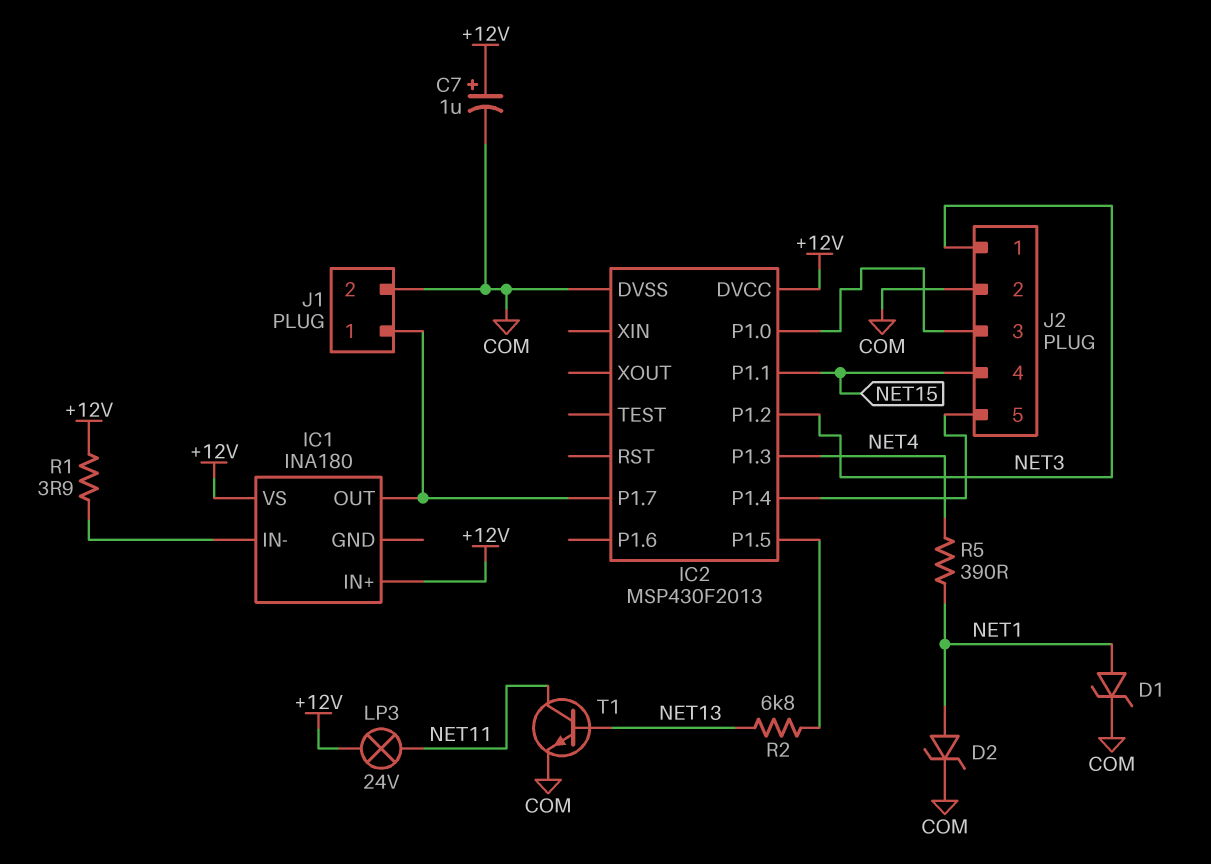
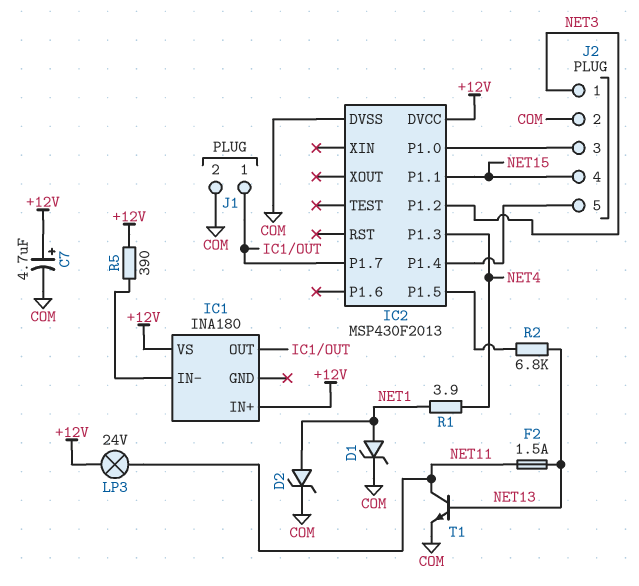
C7: 1uF (plus +12V, minus COM) -> 4.7uF (plus +12V, minus COM)
F2: none -> 1.5A (NET11, NET13)
R1: 3.9 (+12V, IC1/IN-) -> 3.9 (NET1, NET4)
R5: 390 (NET1, NET4) -> 390 (+12V, IC1/IN-)

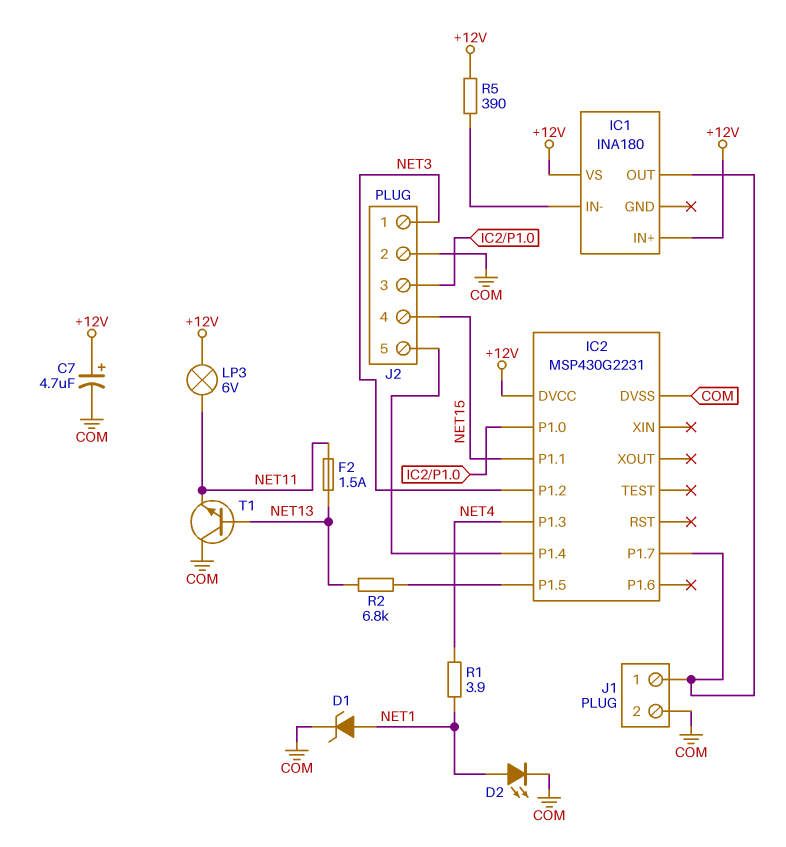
D2: zener (A NET1, K COM) -> LED (A NET1, K COM)
IC2: MSP430F2013 -> MSP430G2231
LP3: lamp 24V (+12V, NET11) -> lamp 6V (+12V, NET11)
T1: NPN (B NET13, C NET11, E COM) -> NPN (B NET13, C COM, E NET11)

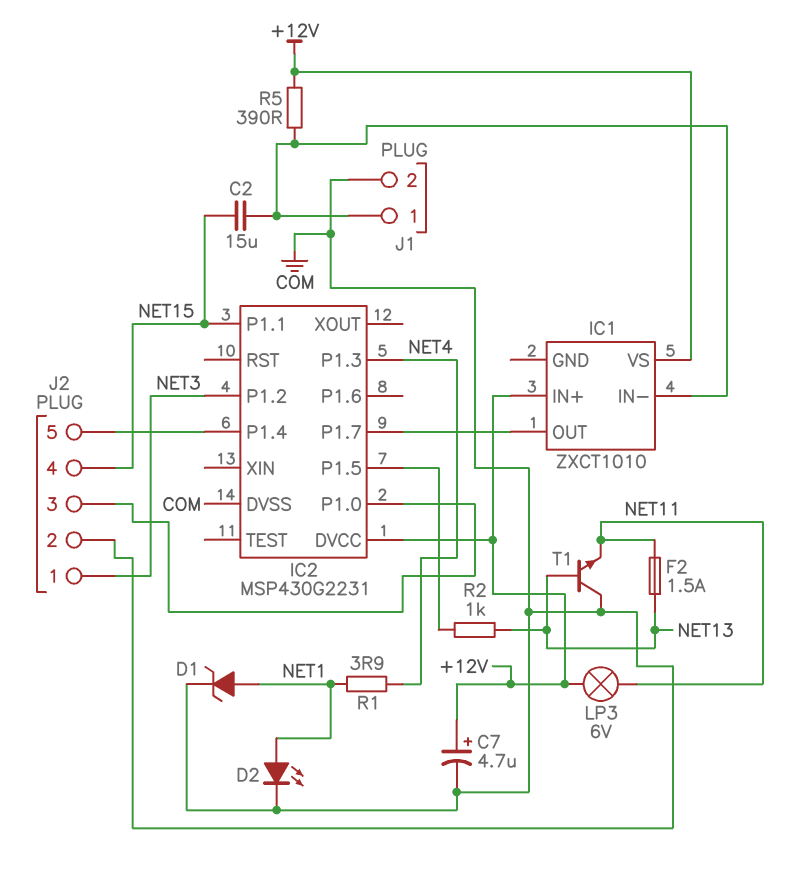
C2: none -> 15uF (IC1/IN-, NET15)
IC1: INA180 -> ZXCT1010
J1 pin 1: IC1/OUT -> IC1/IN-
R2: 6.8k (IC2/P1.5, NET13) -> 1k (IC2/P1.5, NET13)

